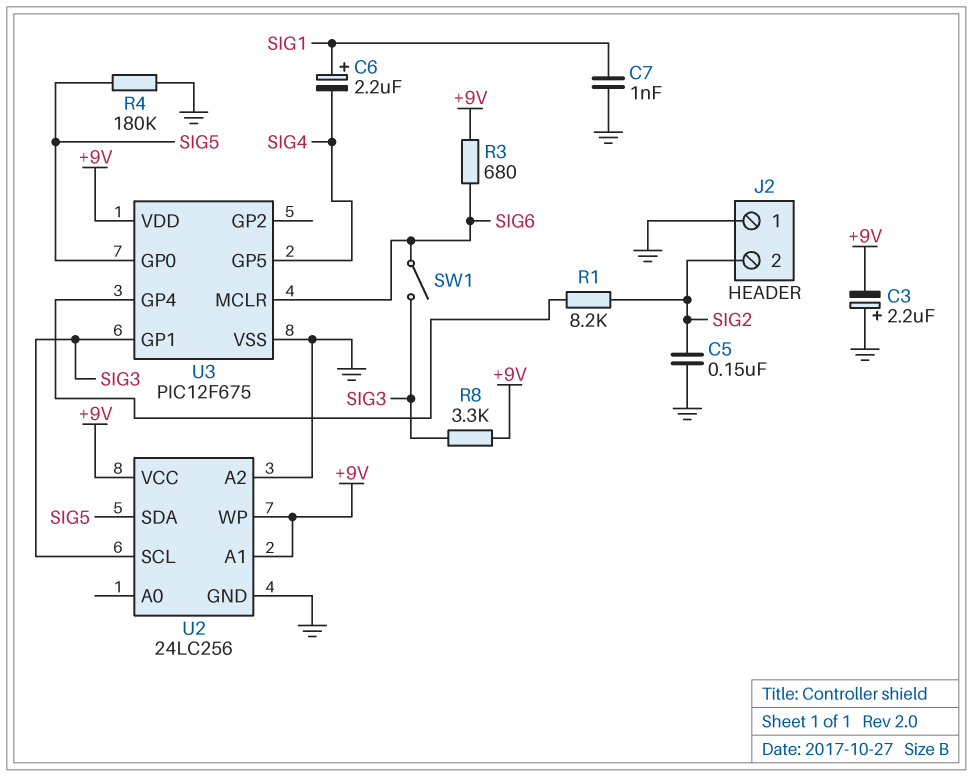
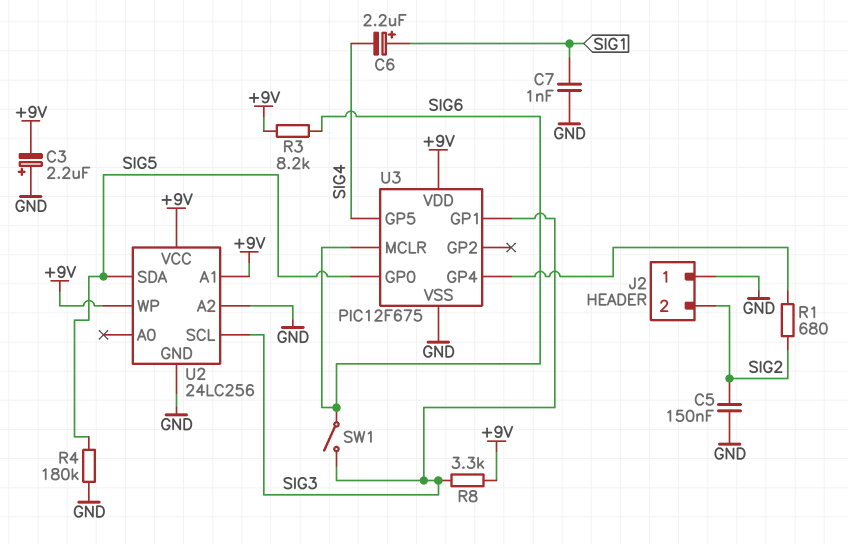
R1: 8.2k (SIG2, U3/GP4) -> 680 (SIG2, U3/GP4)
R3: 680 (+9V, SIG6) -> 8.2k (+9V, SIG6)

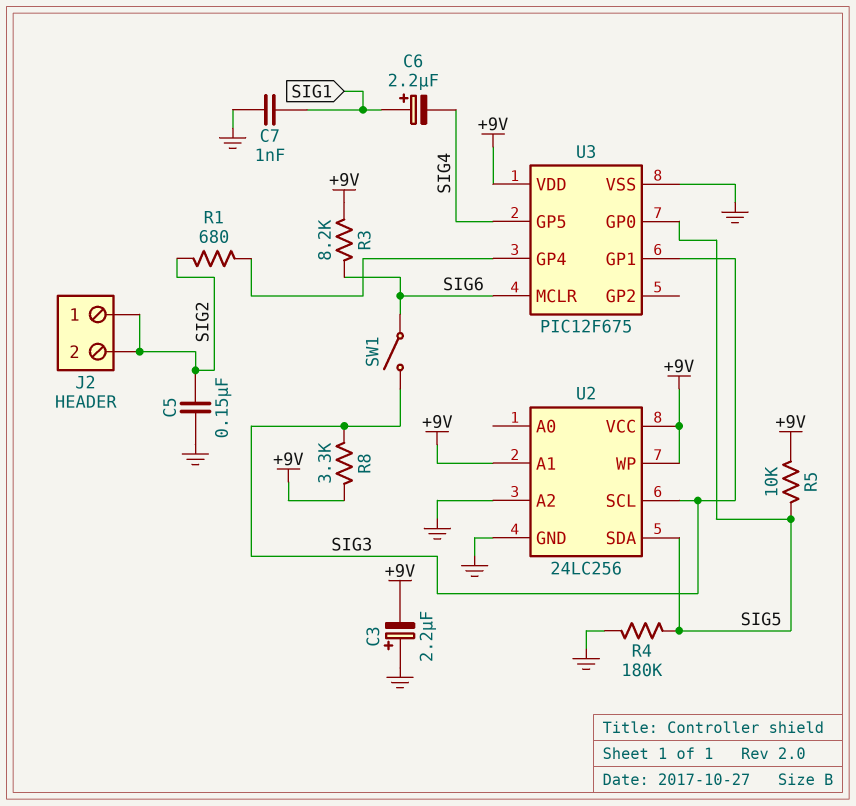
J2 pin 1: GND -> SIG2
R5: none -> 10k (+9V, SIG5)

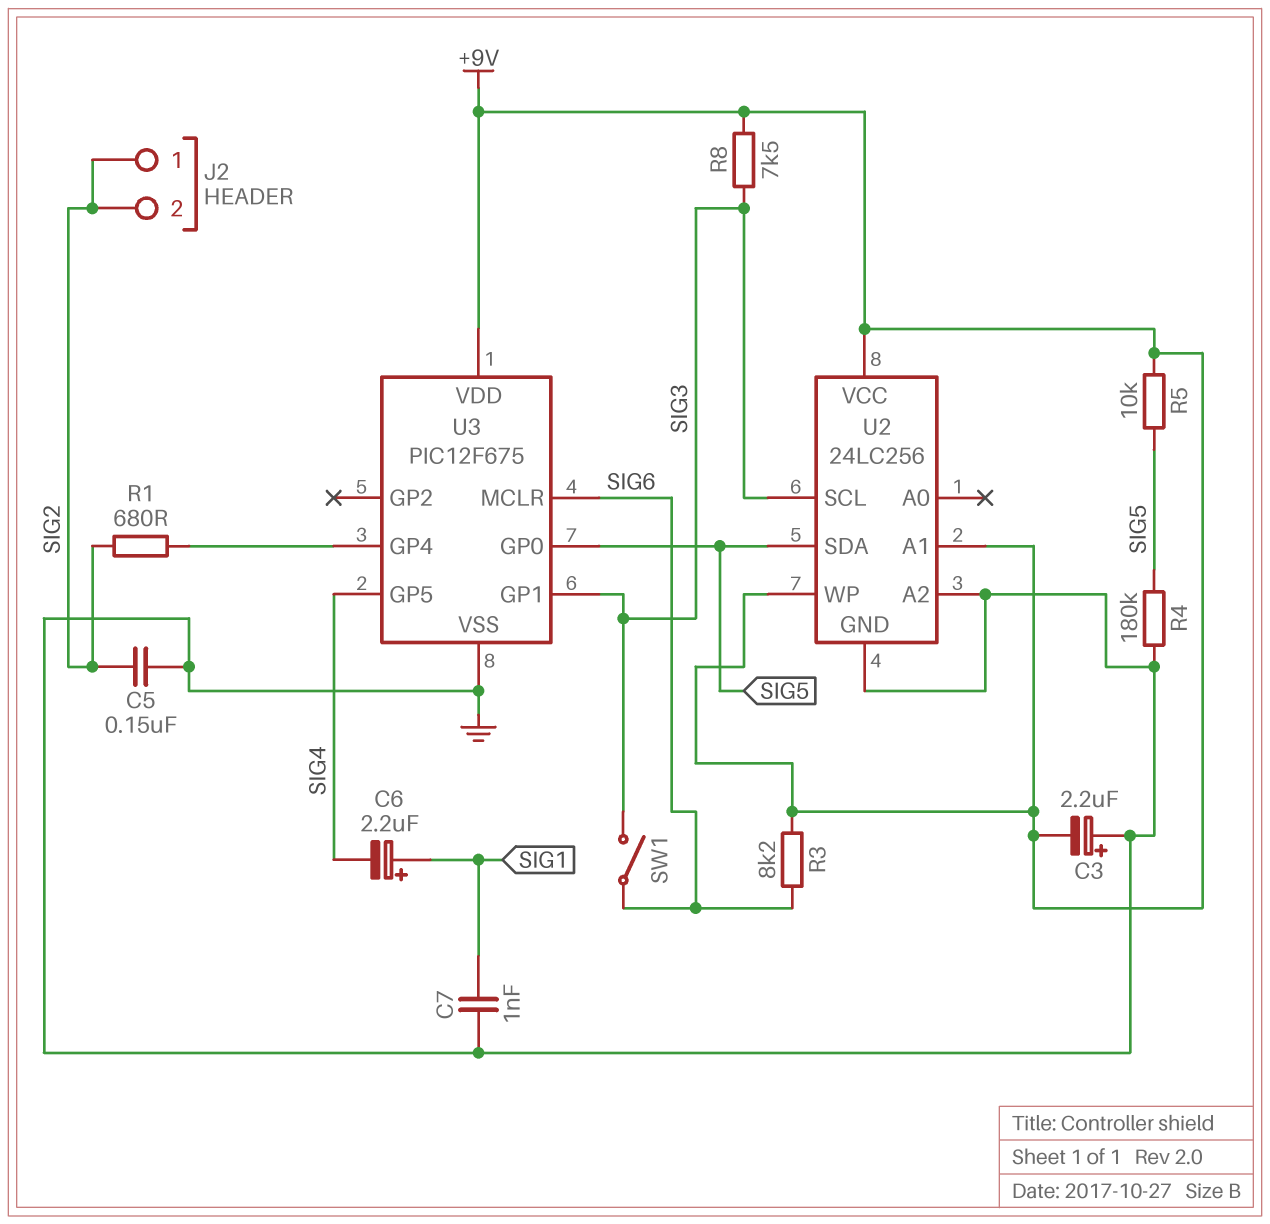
R8: 3.3k (+9V, SIG3) -> 7.5k (+9V, SIG3)

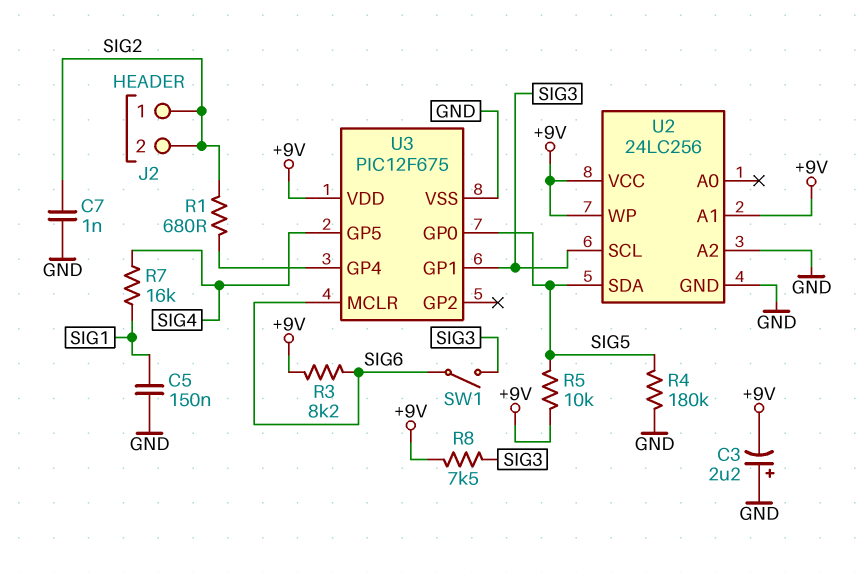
C5: 150nF (GND, SIG2) -> 150nF (GND, SIG1)
C6: 2.2uF (plus SIG1, minus SIG4) -> none
C7: 1nF (GND, SIG1) -> 1nF (GND, SIG2)
R7: none -> 16k (SIG1, SIG4)

